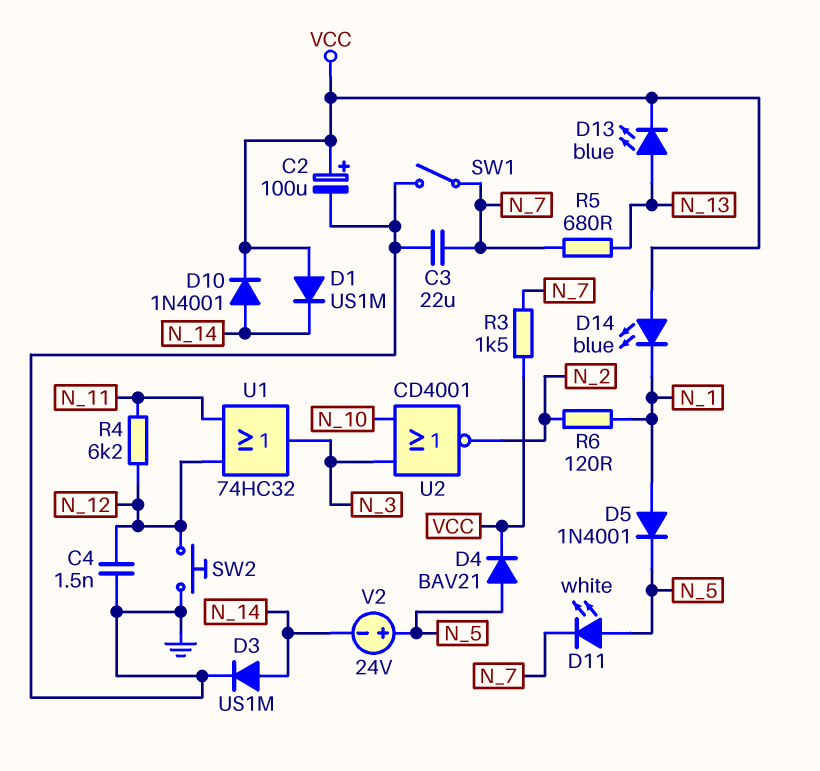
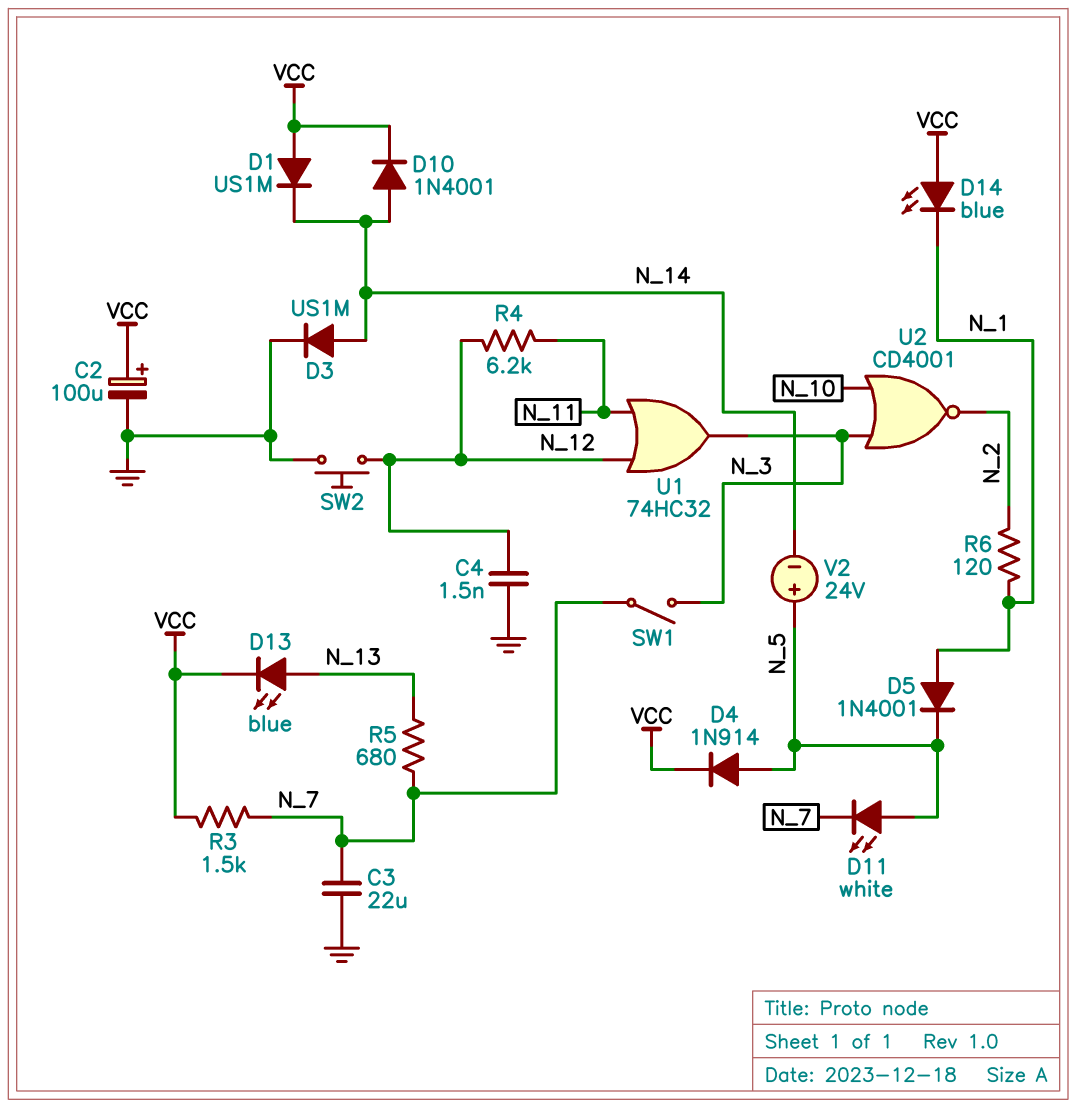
D4: diode BAV21 (A N_5, K VCC) -> diode 1N914 (A N_5, K VCC)
SW1: switch (GND, N_7) -> switch (N_3, N_7)

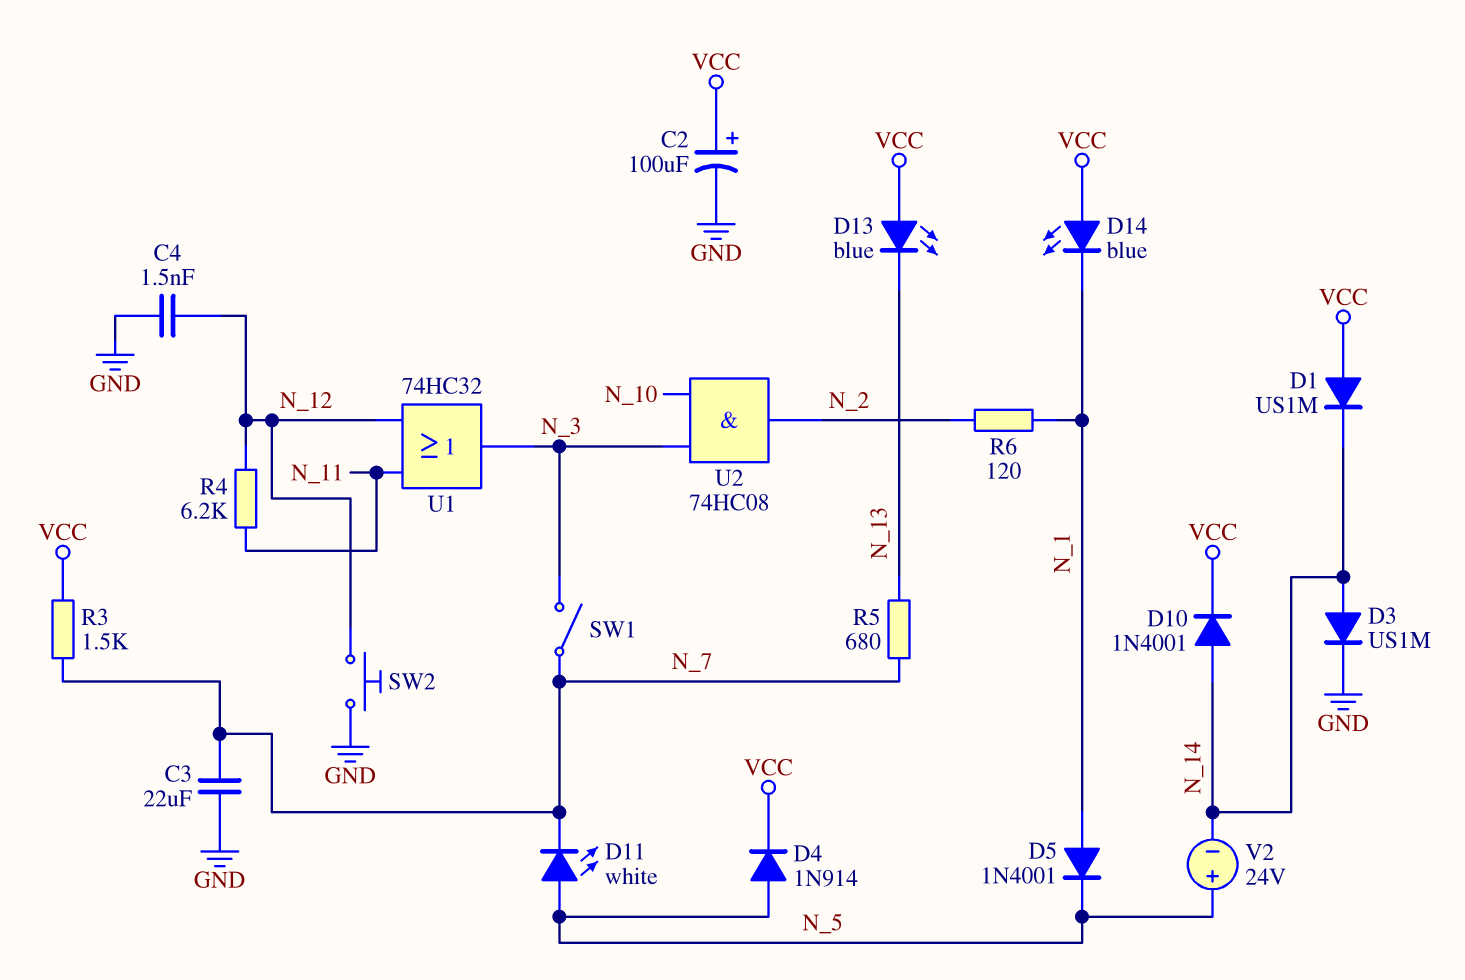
D13: LED blue (A N_13, K VCC) -> LED blue (A VCC, K N_13)
U2: NOR CD4001 (in N_3, in N_10, out N_2) -> AND 74HC08 (in N_3, in N_10, out N_2)

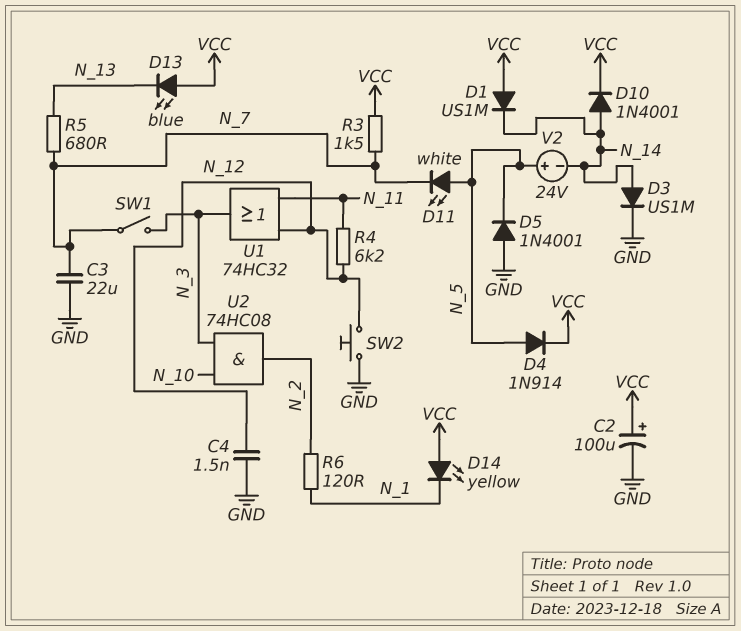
D5: diode 1N4001 (A N_1, K N_5) -> diode 1N4001 (A GND, K N_5)
D14: LED blue (A VCC, K N_1) -> LED yellow (A VCC, K N_1)

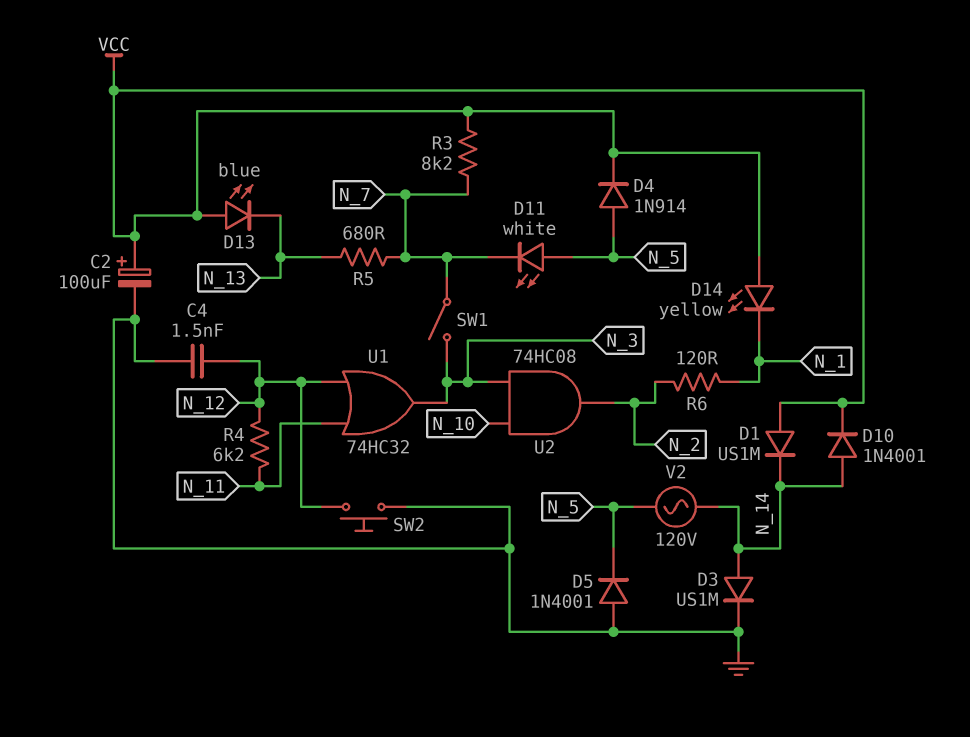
C3: 22uF (GND, N_7) -> none
R3: 1.5k (N_7, VCC) -> 8.2k (N_7, VCC)
V2: 24V (plus N_5, minus N_14) -> AC 120V (N_5, N_14)

